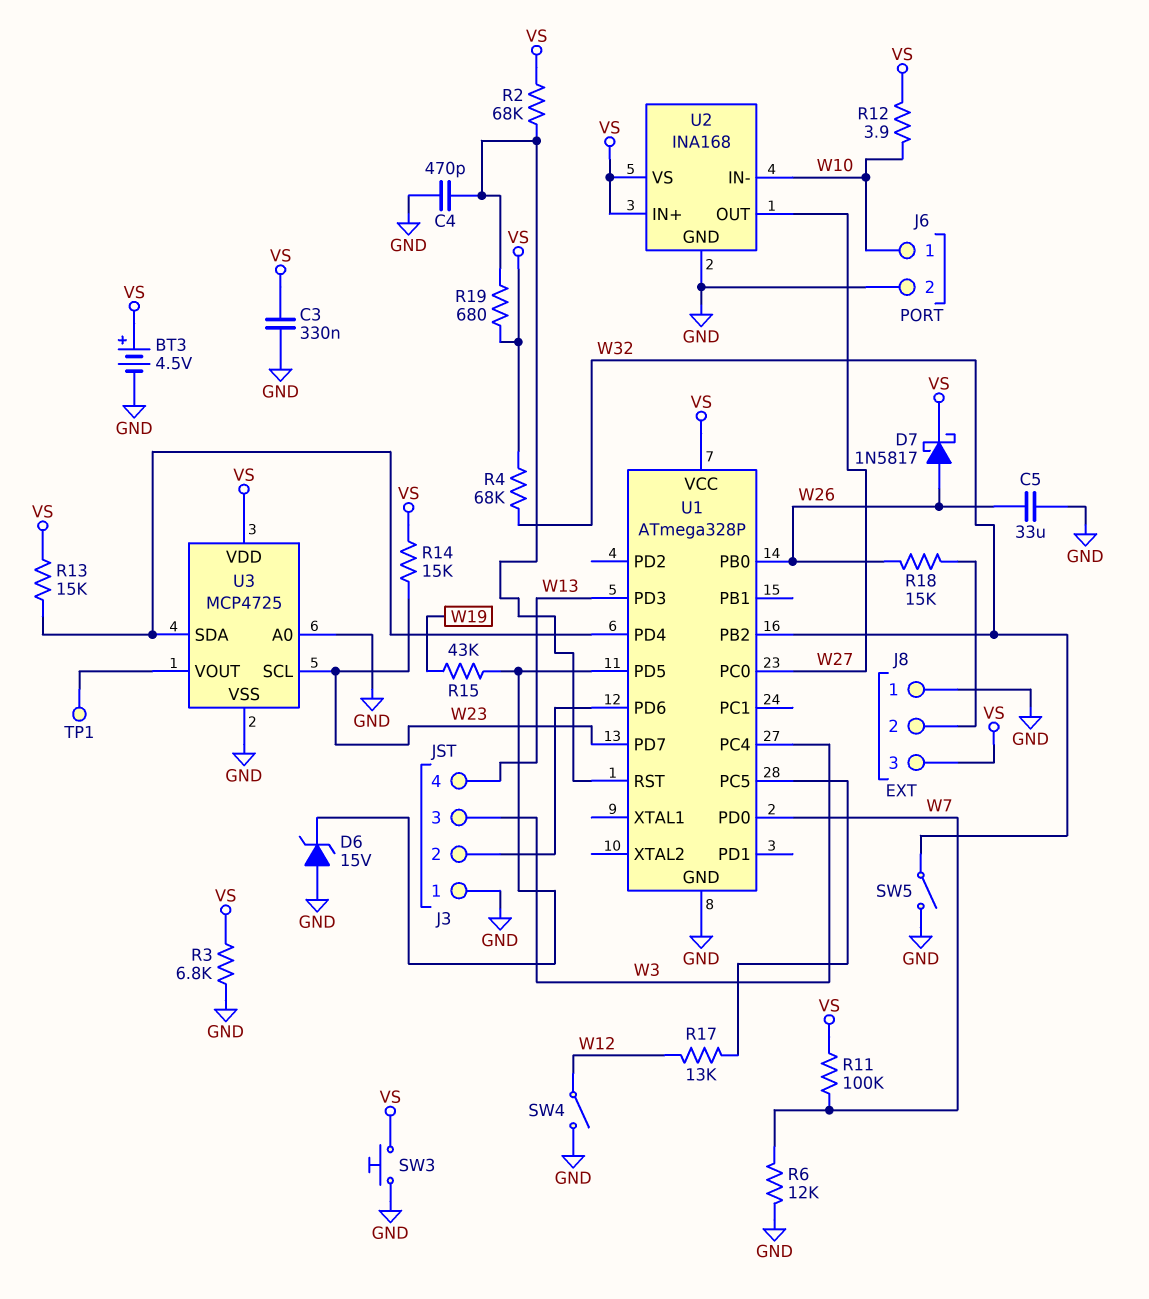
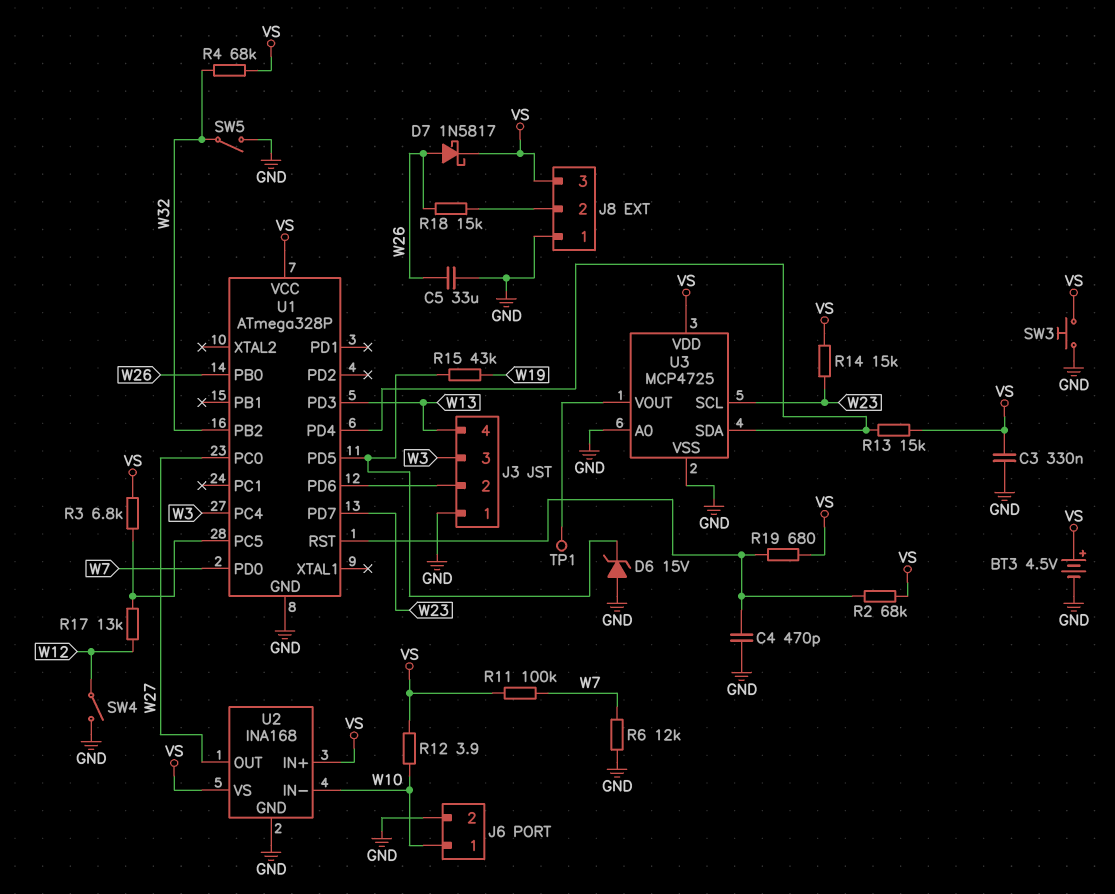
R3: 6.8k (GND, VS) -> 6.8k (U1/PC5, VS)

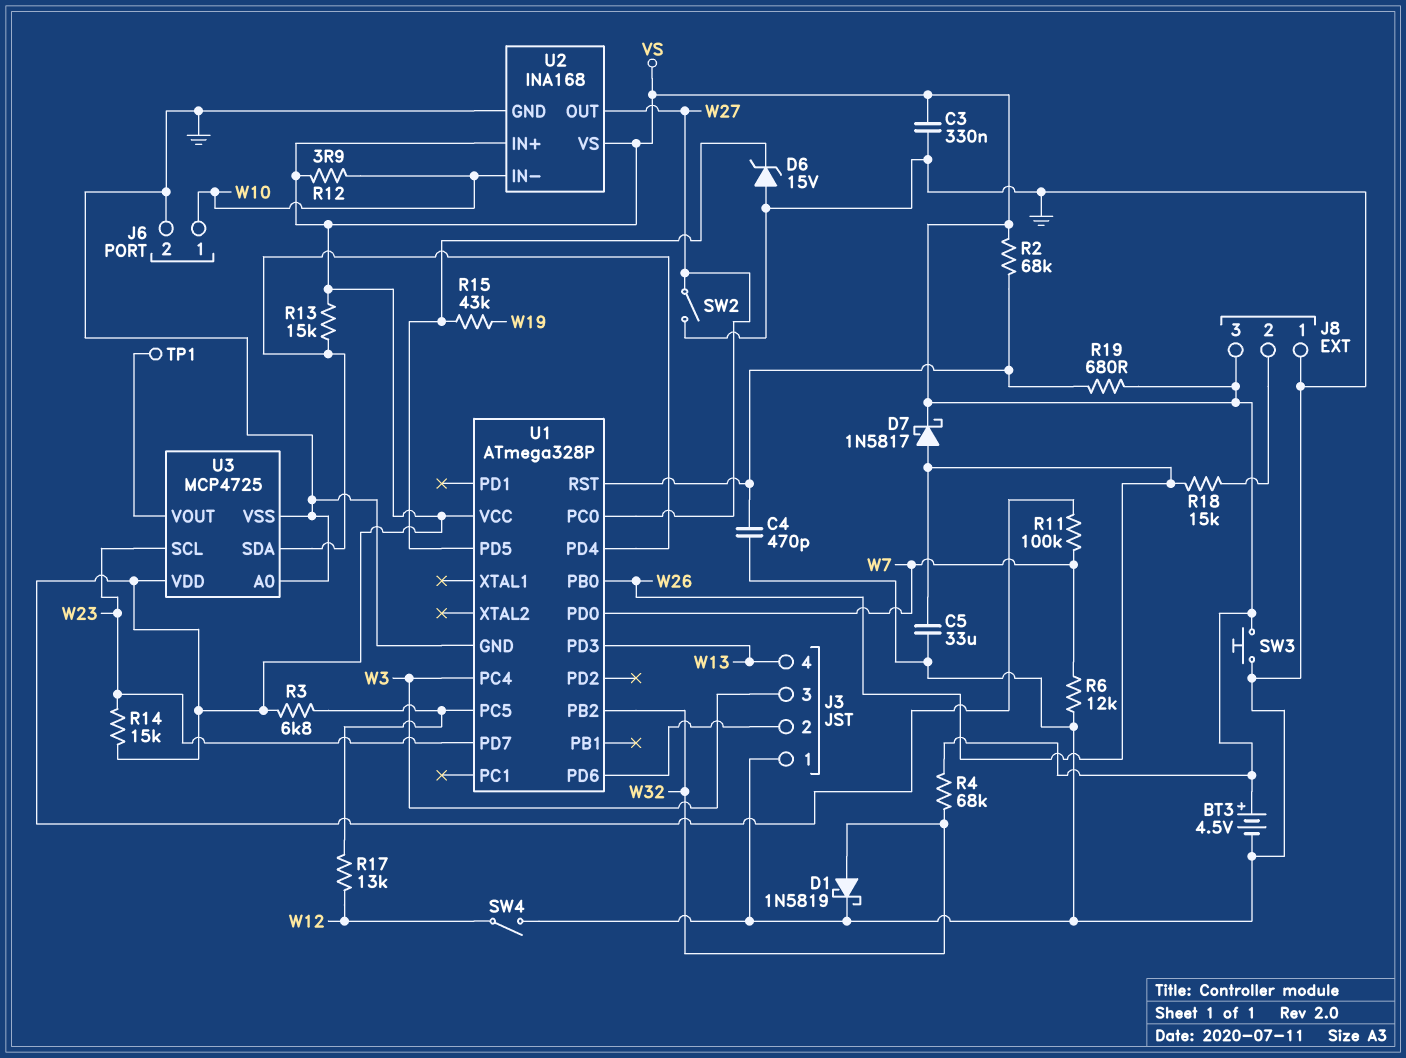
D1: none -> schottky 1N5819 (A W32, K GND)
SW2: none -> switch (GND, W27)
SW5: switch (GND, W32) -> none

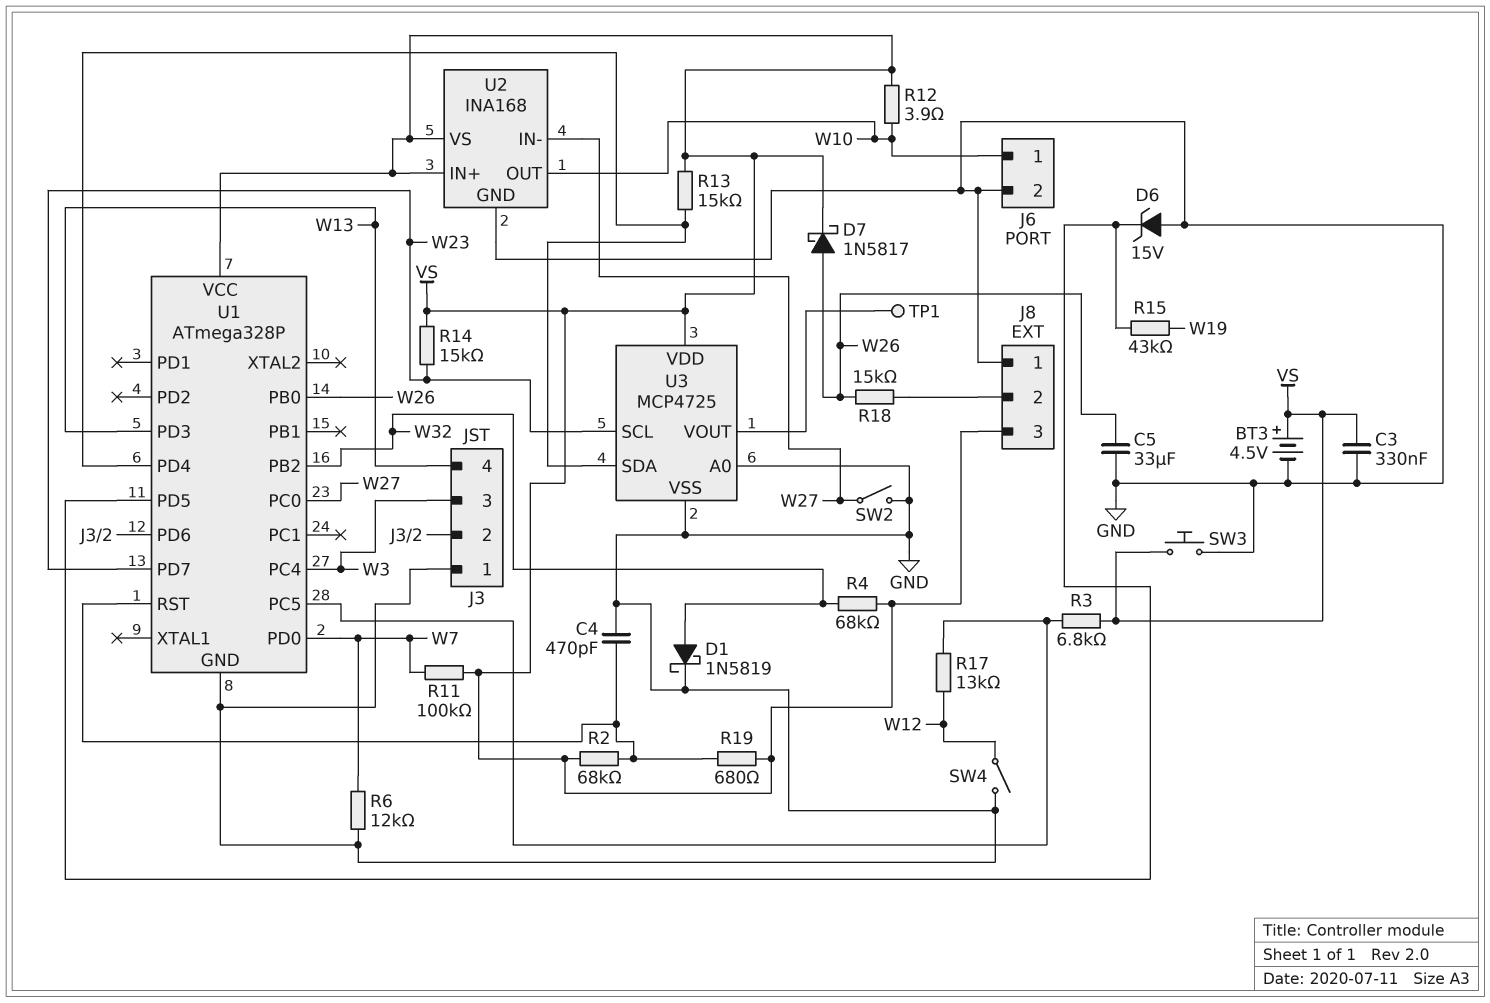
U2 pin IN-: W10 -> W27
U2 pin OUT: W27 -> W10

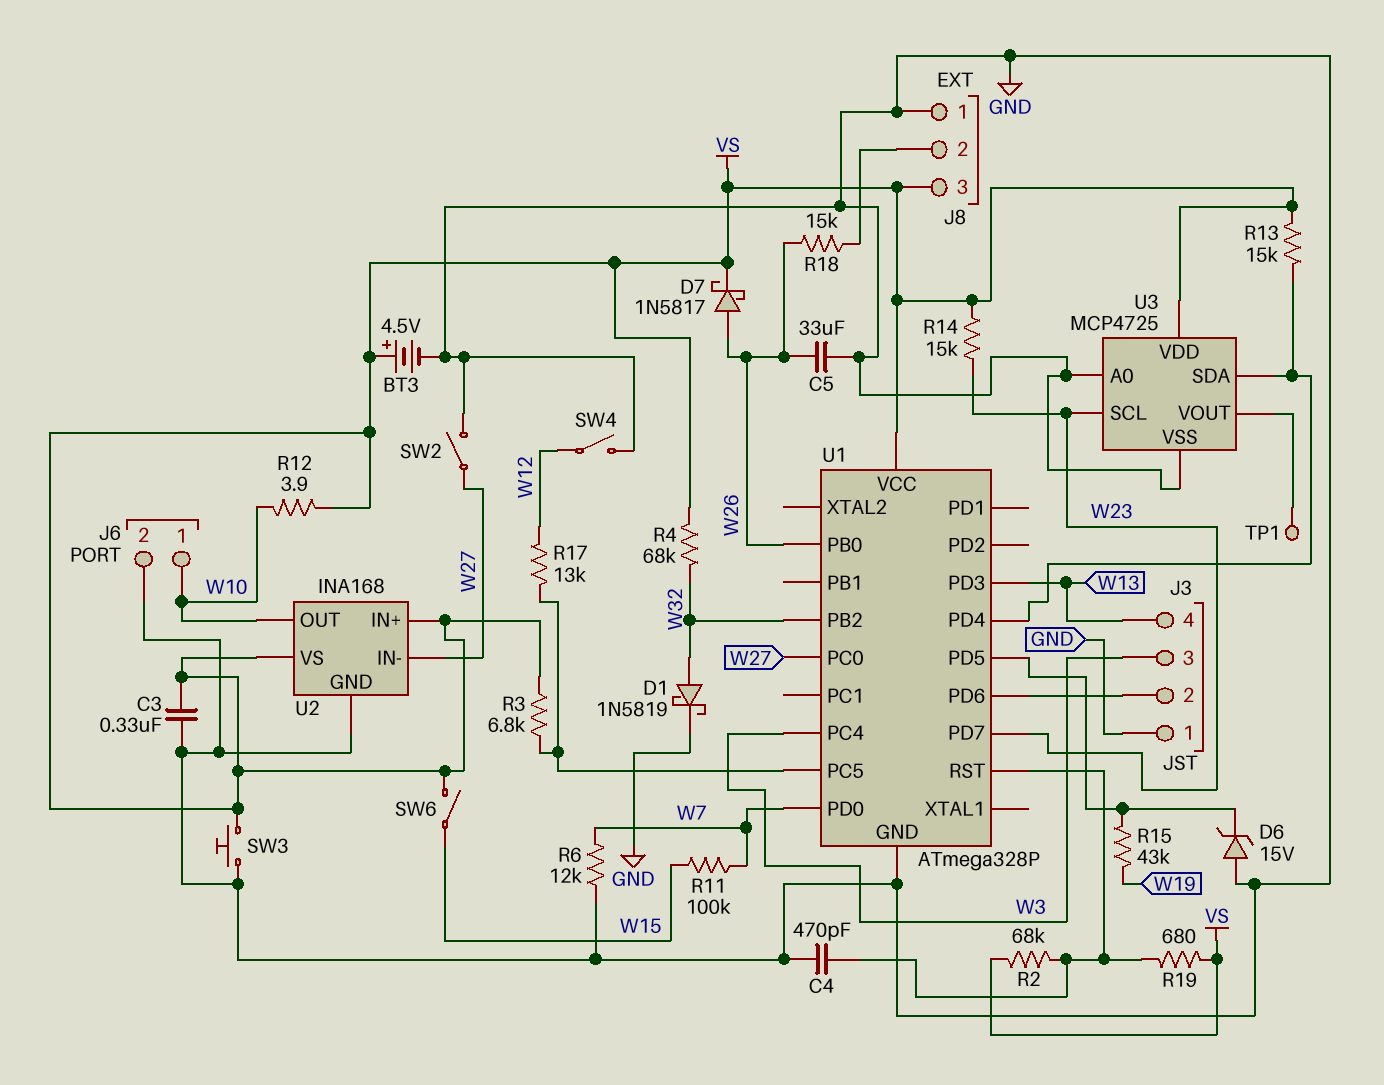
R11: 100k (VS, W7) -> 100k (W7, W15)
SW6: none -> switch (VS, W15)

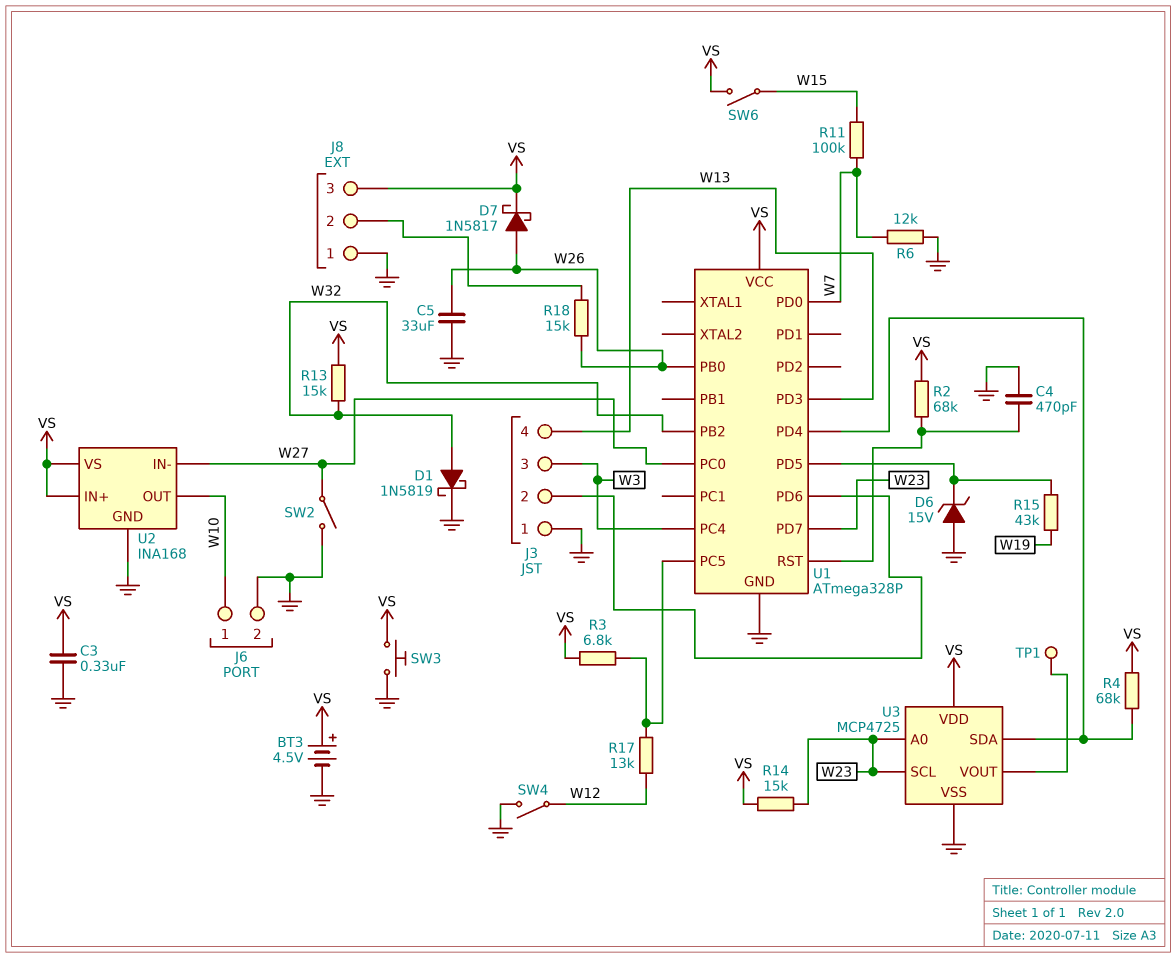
R4: 68k (VS, W32) -> 68k (U1/PD4, VS)
R12: 3.9 (VS, W10) -> none
R13: 15k (U1/PD4, VS) -> 15k (VS, W32)
R19: 680 (U1/RST, VS) -> none
U3 pin A0: GND -> W23

